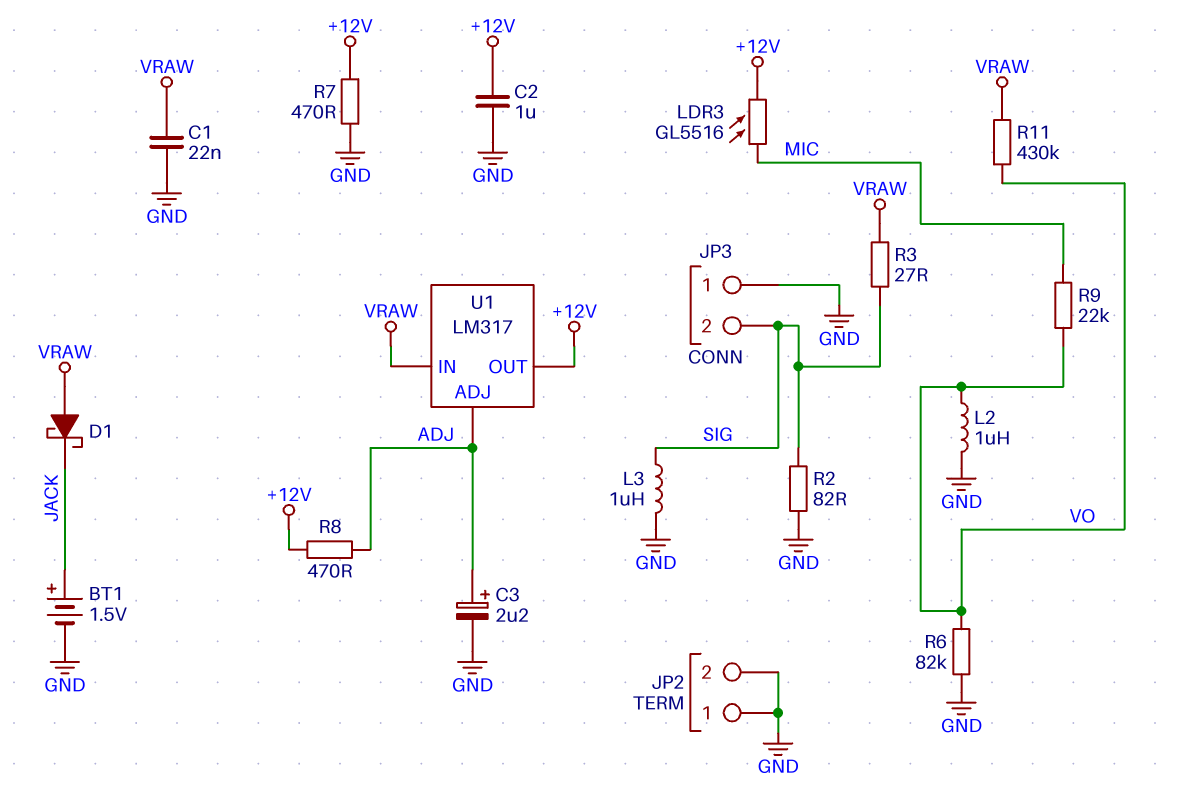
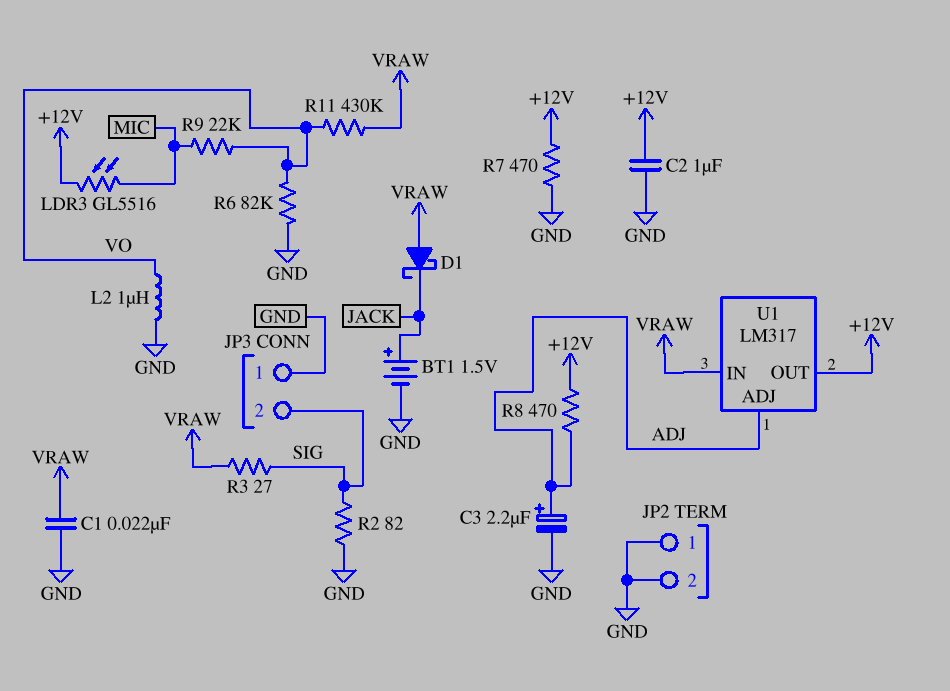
L3: 1uH (GND, SIG) -> none

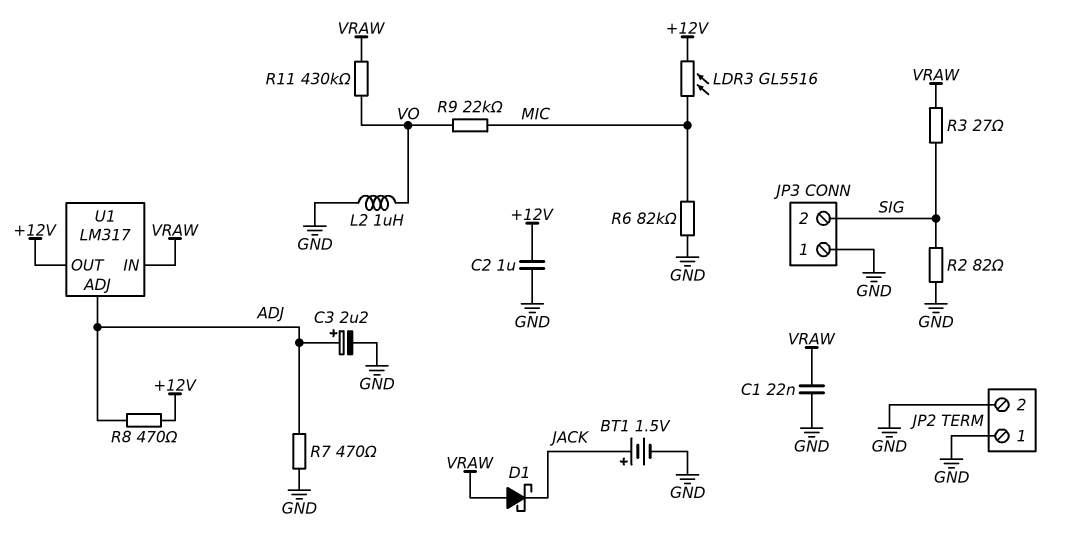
R6: 82k (GND, VO) -> 82k (GND, MIC)
R7: 470 (+12V, GND) -> 470 (ADJ, GND)

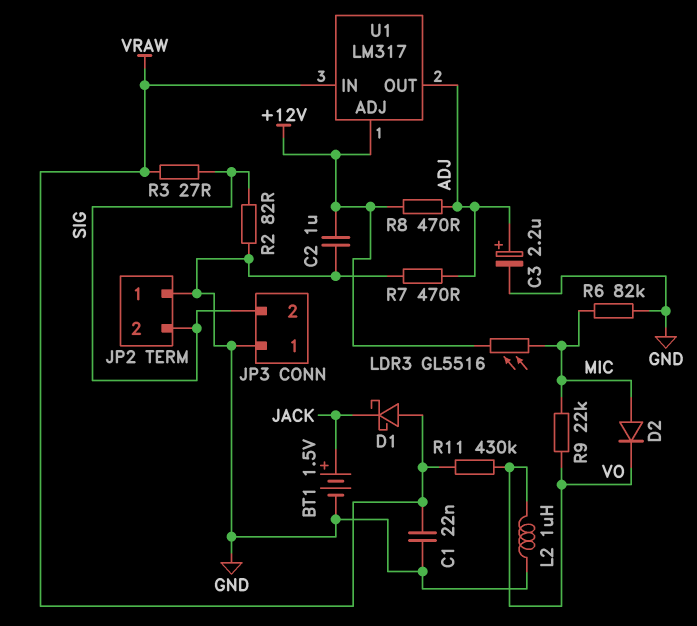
D2: none -> diode (A MIC, K VO)
JP2 pin 2: GND -> SIG
U1 pin ADJ: ADJ -> +12V
U1 pin OUT: +12V -> ADJ

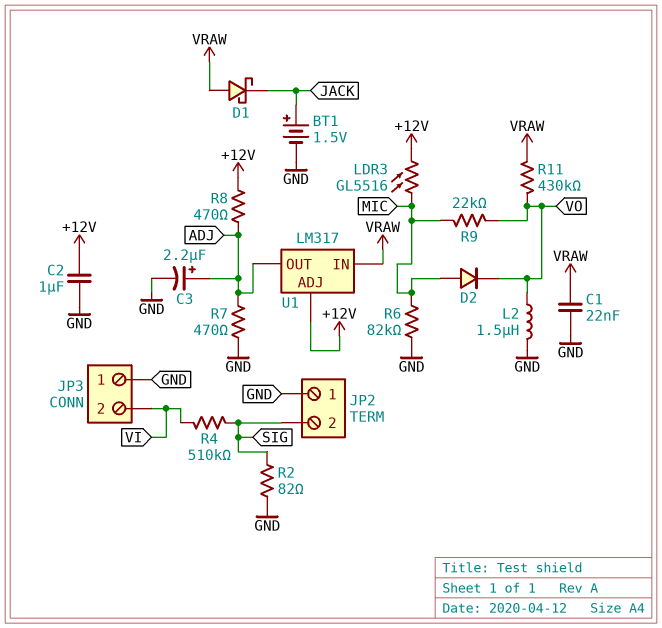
JP3 pin 2: SIG -> VI
L2: 1uH (GND, VO) -> 1.5uH (GND, VO)
R3: 27 (SIG, VRAW) -> none
R4: none -> 510k (SIG, VI)

